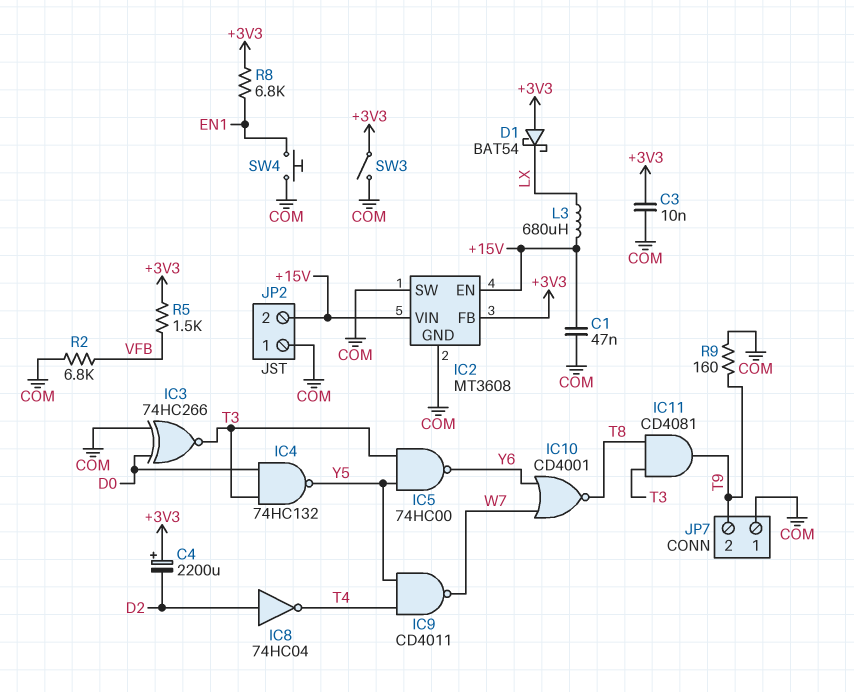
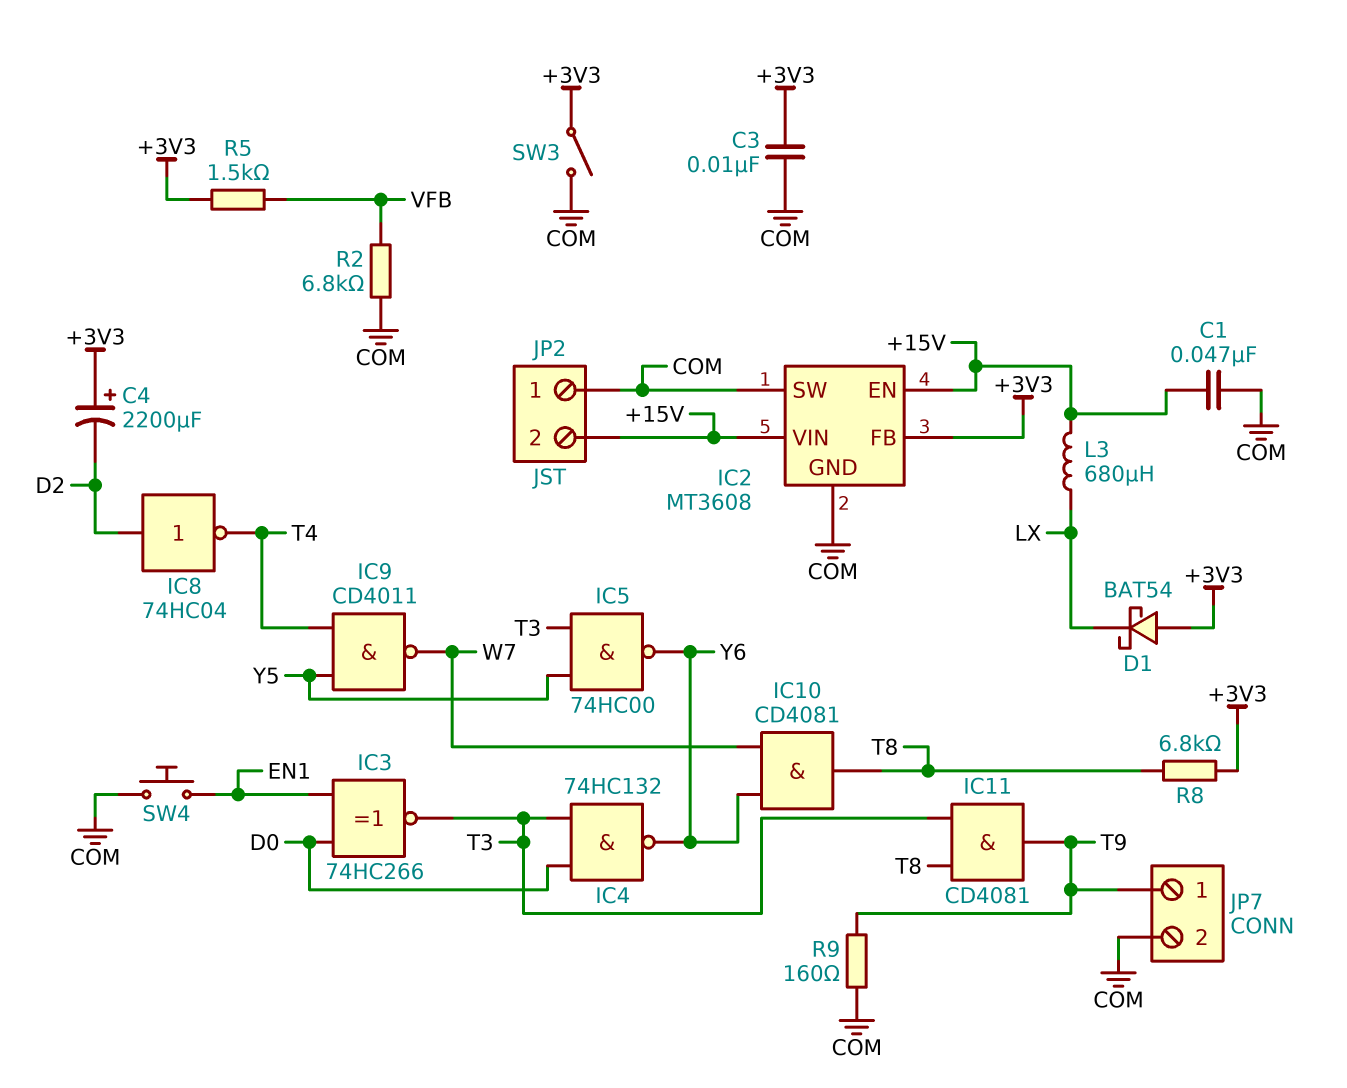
IC3: XNOR 74HC266 (in COM, in D0, out T3) -> XNOR 74HC266 (in D0, in EN1, out T3)
IC4: NAND 74HC132 (in D0, in T3, out Y5) -> NAND 74HC132 (in D0, in T3, out Y6)
IC10: NOR CD4001 (in W7, in Y6, out T8) -> AND CD4081 (in W7, in Y6, out T8)
JP7 pin 1: COM -> T9
JP7 pin 2: T9 -> COM
R8: 6.8k (+3V3, EN1) -> 6.8k (+3V3, T8)

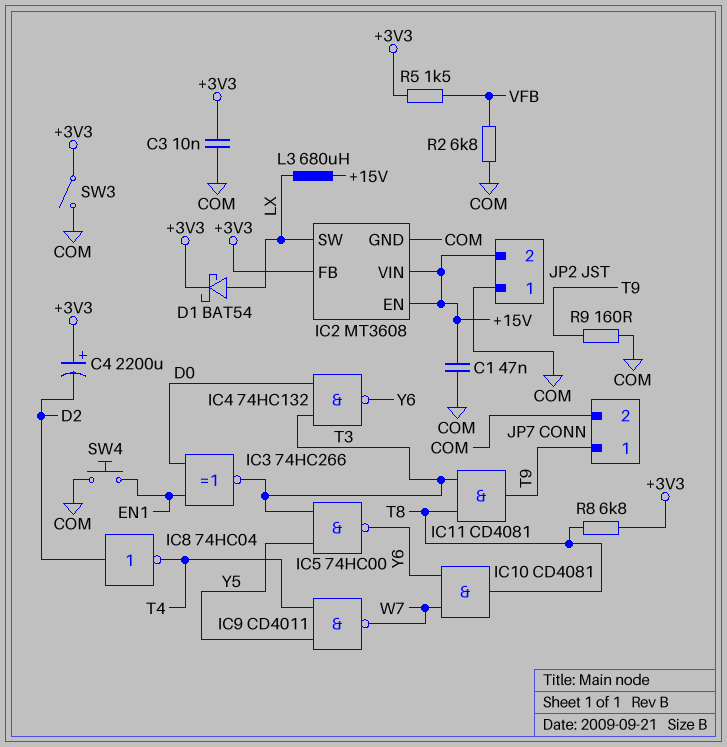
D1: schottky BAT54 (A +3V3, K LX) -> schottky BAT54 (A LX, K +3V3)
IC2 pin SW: COM -> LX

